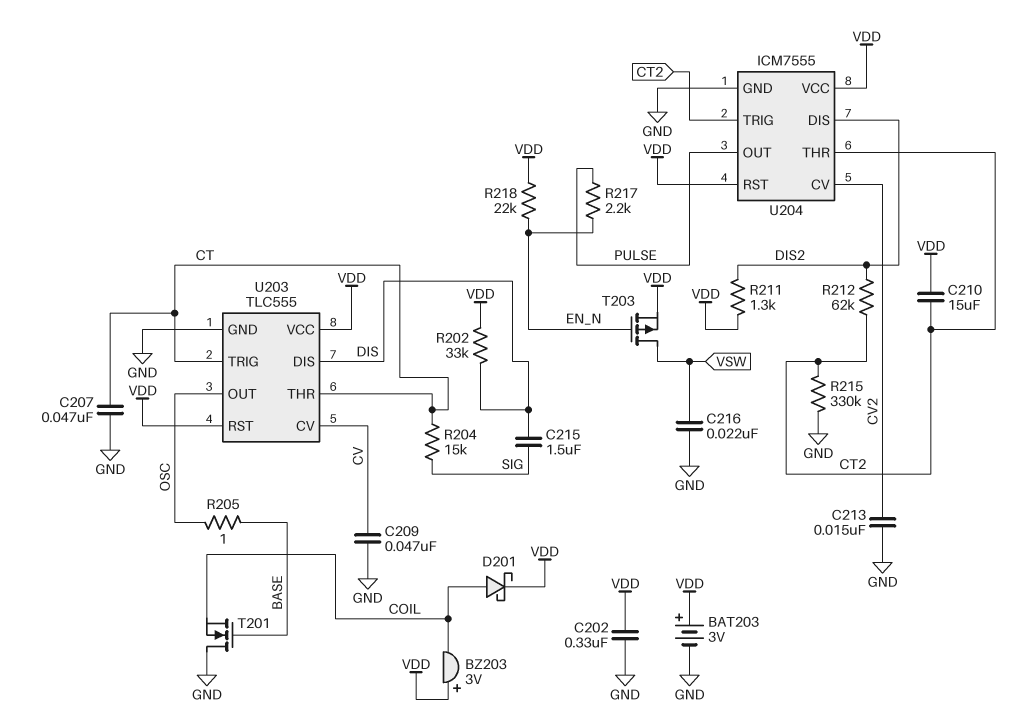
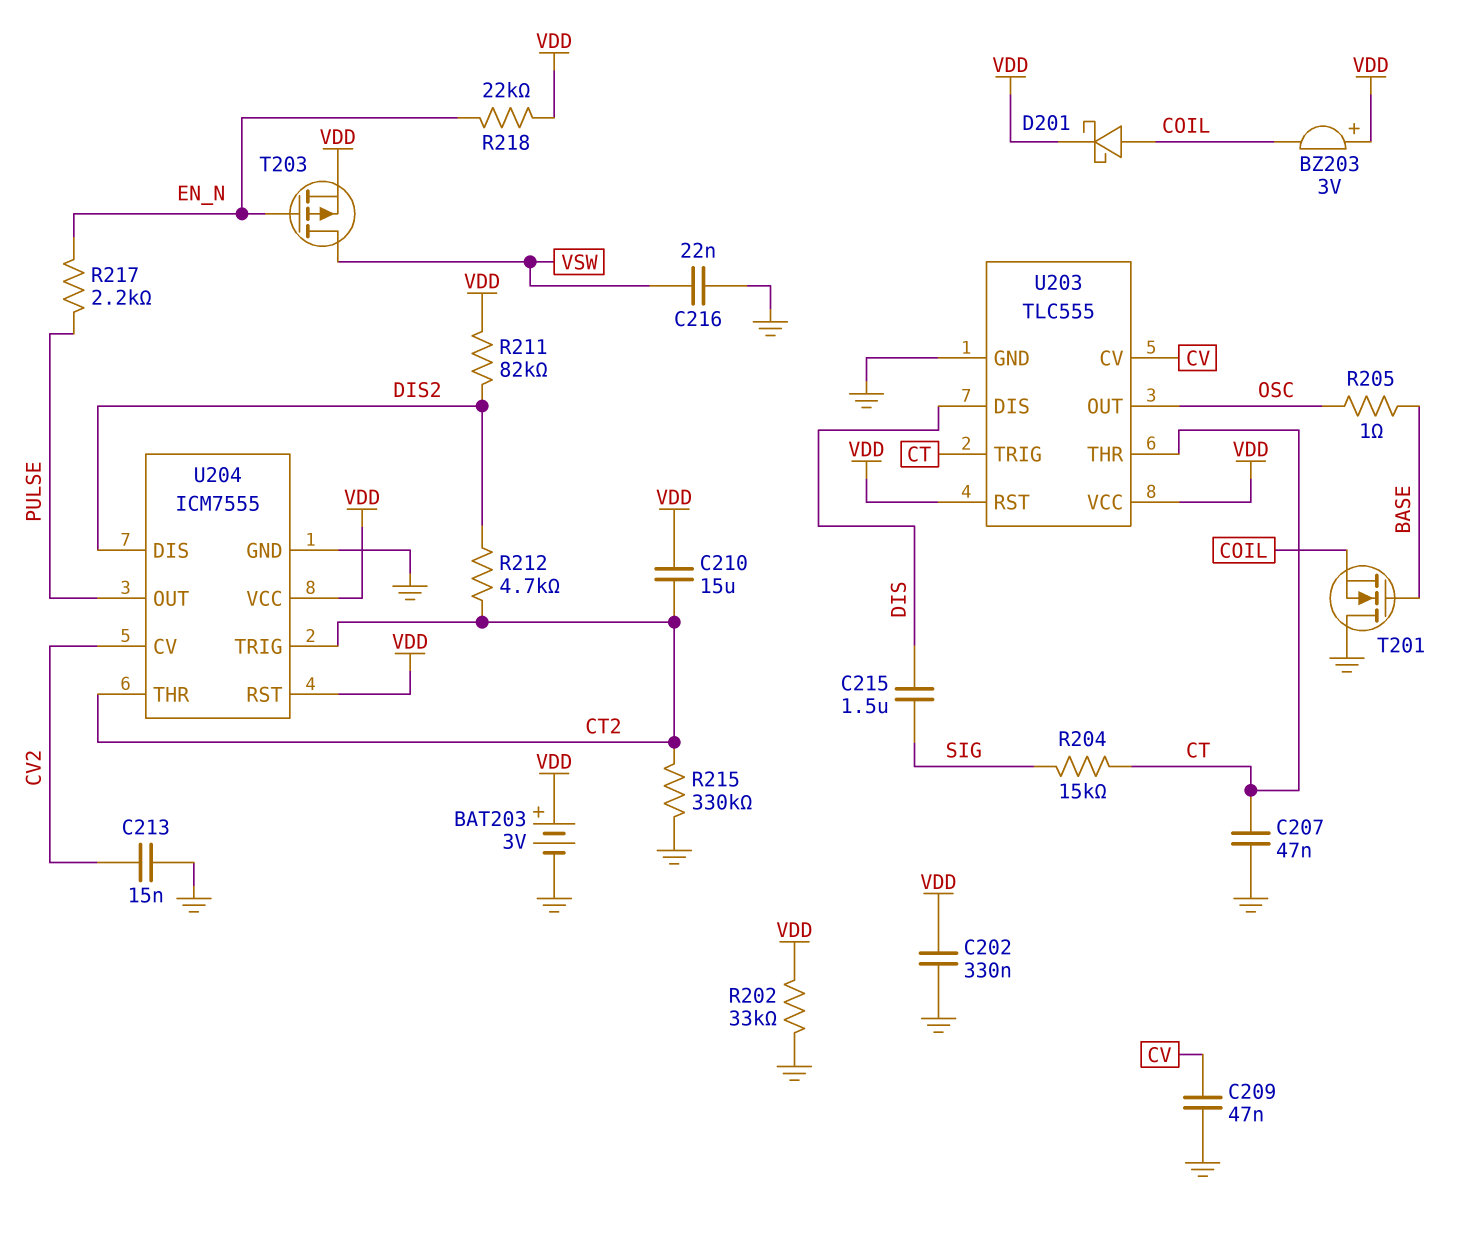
R202: 33k (DIS, VDD) -> 33k (GND, VDD)
R211: 1.3k (DIS2, VDD) -> 82k (DIS2, VDD)
R212: 62k (CT2, DIS2) -> 4.7k (CT2, DIS2)

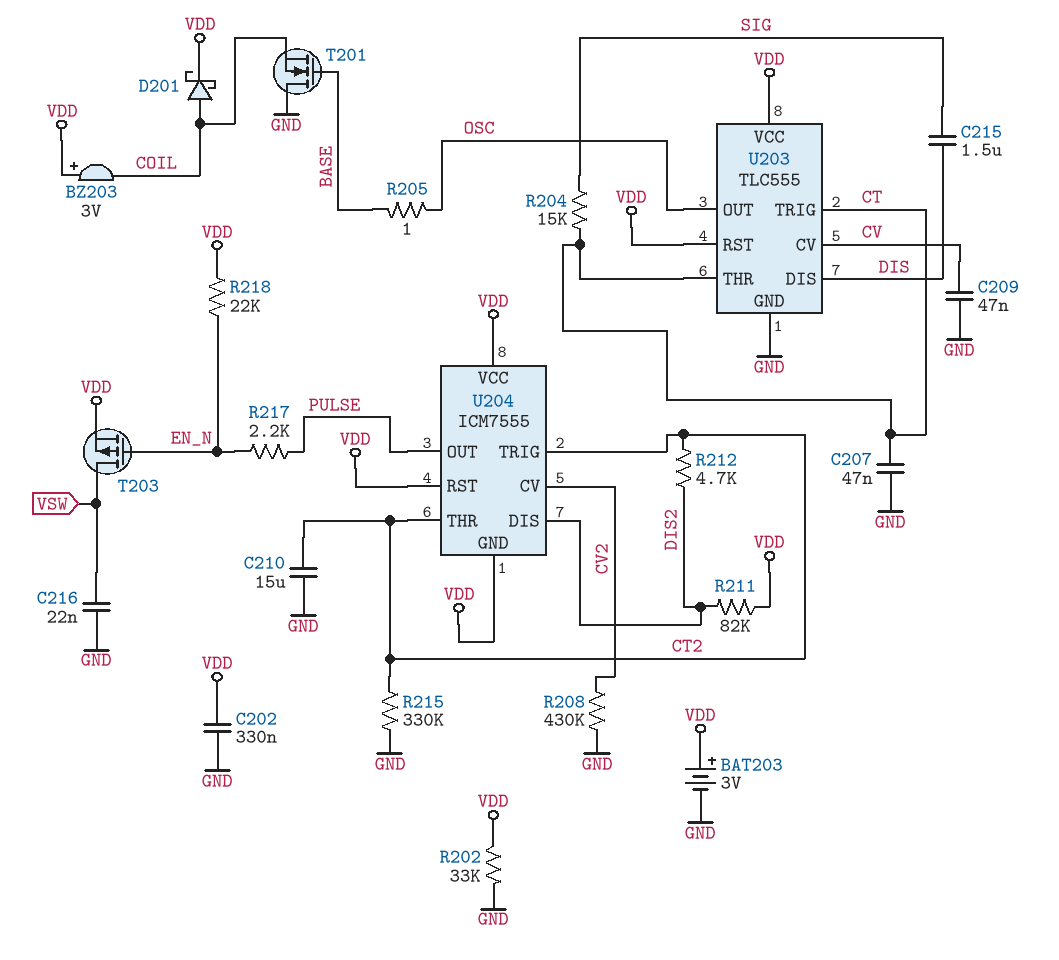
C210: 15uF (CT2, VDD) -> 15uF (CT2, GND)
C213: 15nF (CV2, GND) -> none
R208: none -> 430k (CV2, GND)
U204 pin GND: GND -> VDD

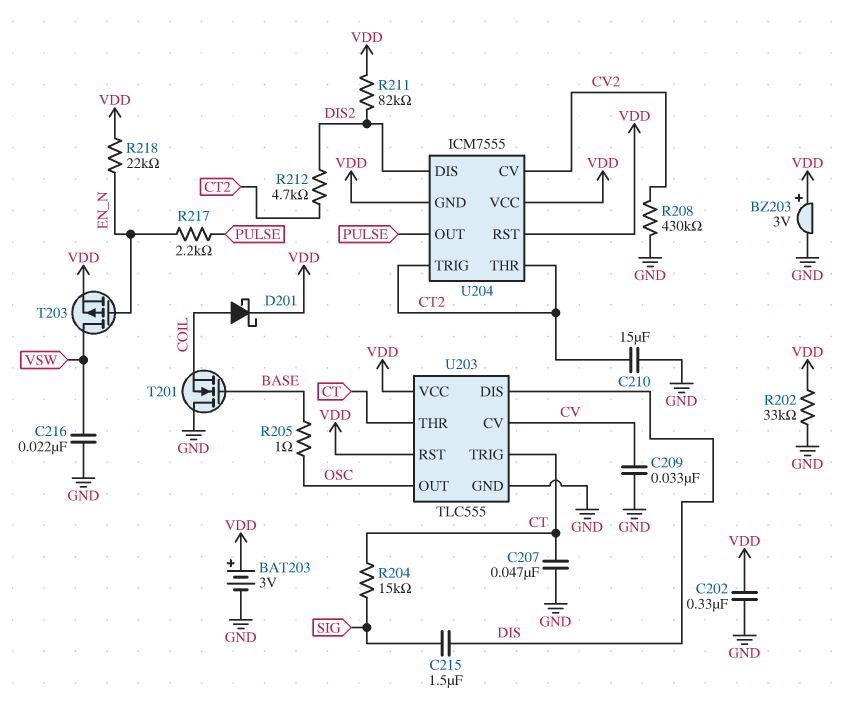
BZ203: buzzer 3V (plus VDD, minus COIL) -> buzzer 3V (plus VDD, minus GND)
C209: 47nF (CV, GND) -> 33nF (CV, GND)
R215: 330k (CT2, GND) -> none

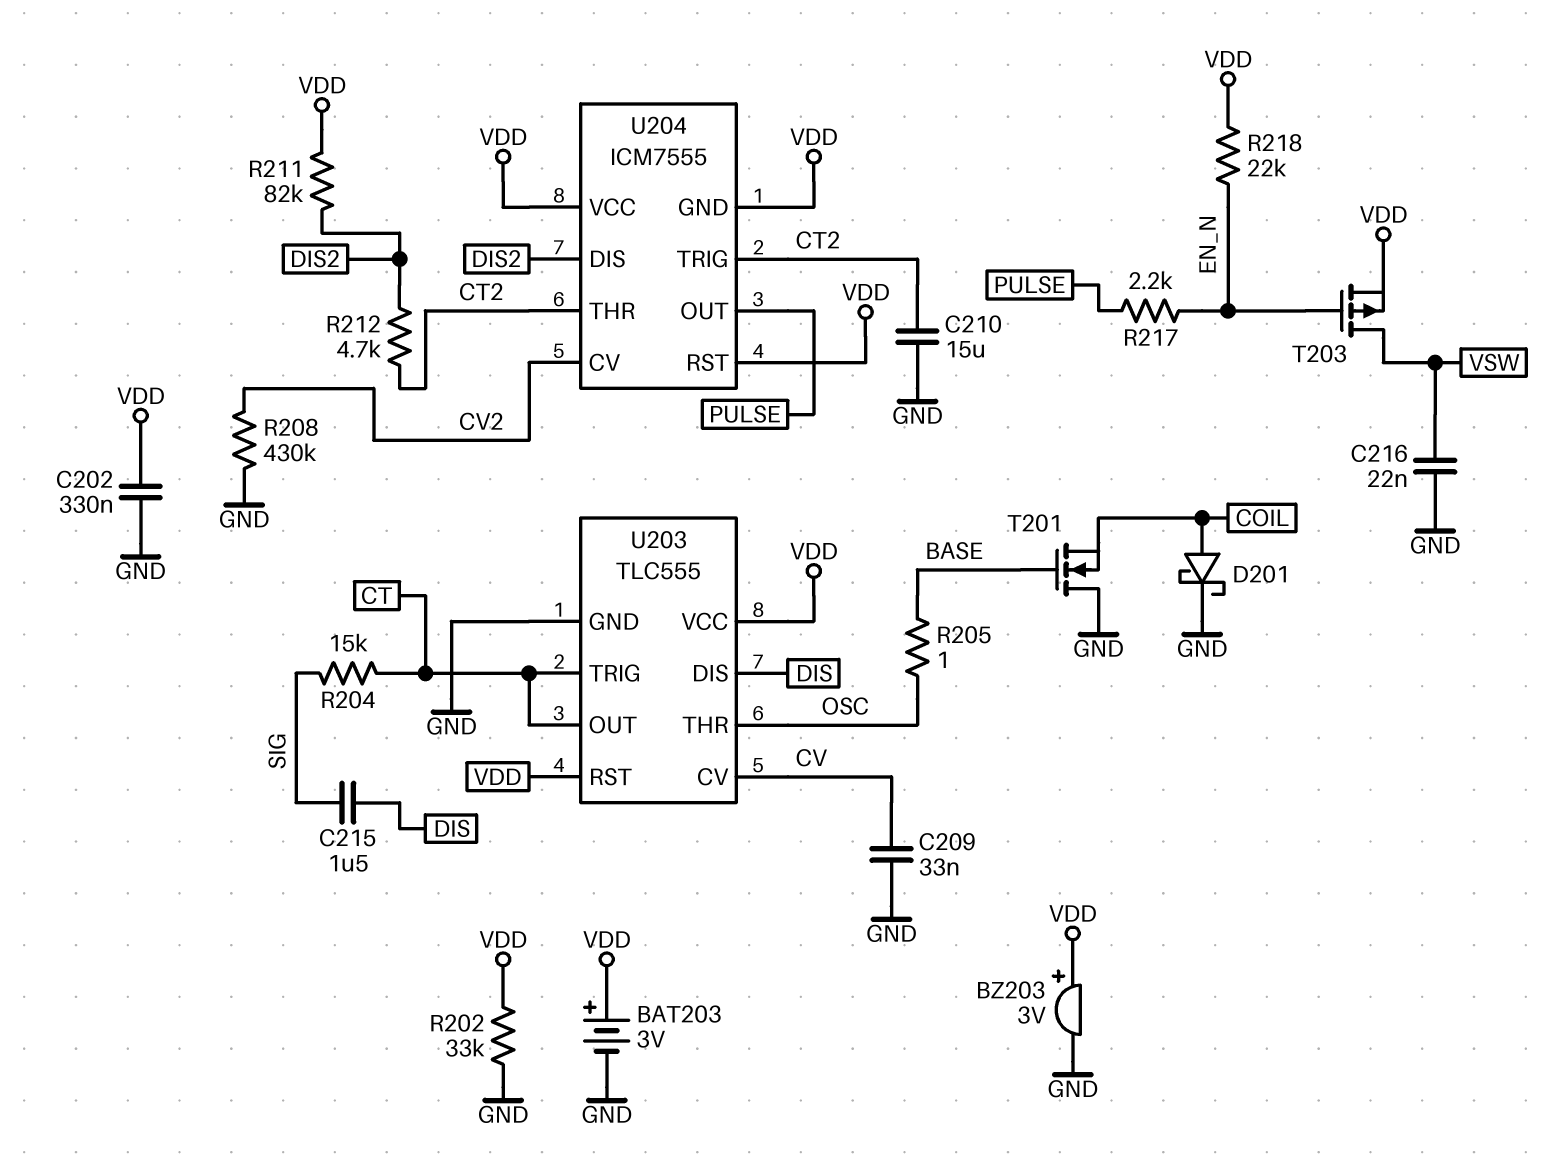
C207: 47nF (CT, GND) -> none
D201: schottky (A COIL, K VDD) -> schottky (A COIL, K GND)
U203 pin OUT: OSC -> CT
U203 pin THR: CT -> OSC

